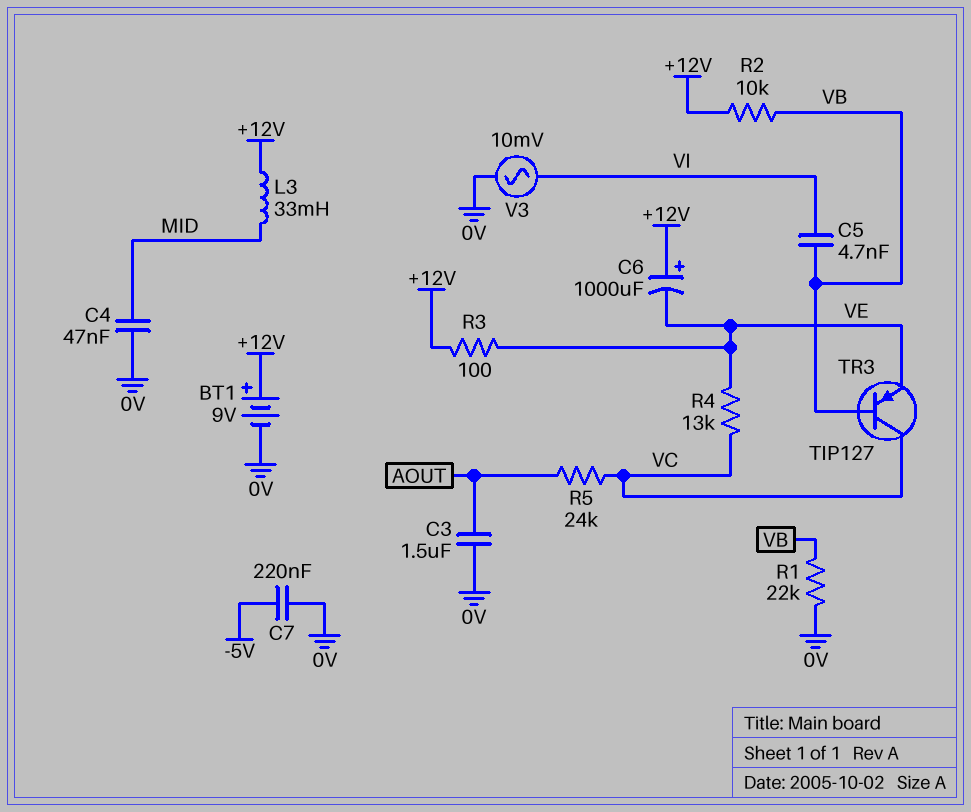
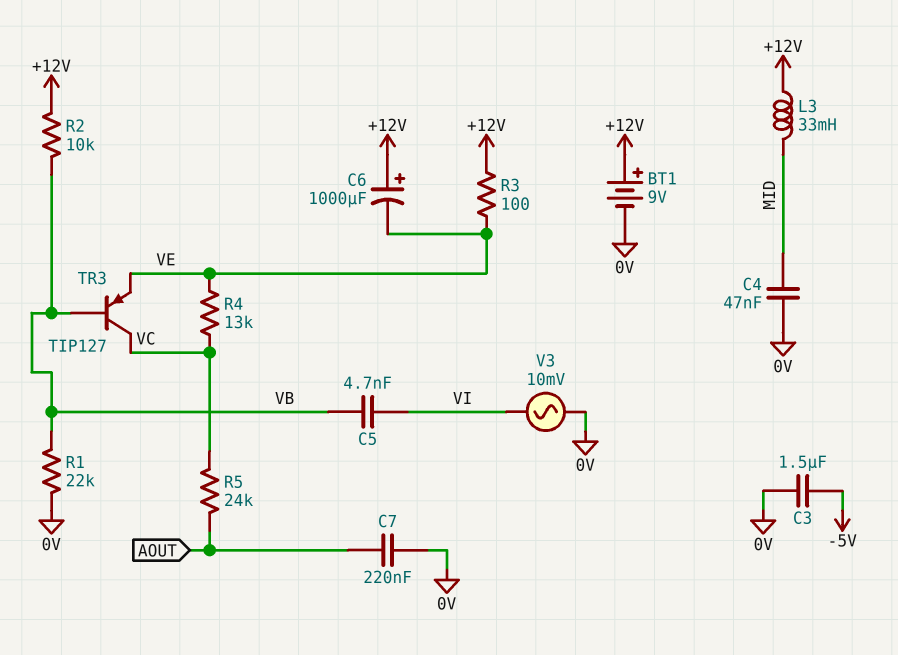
C3: 1.5uF (0V, AOUT) -> 1.5uF (-5V, 0V)
C7: 220nF (-5V, 0V) -> 220nF (0V, AOUT)

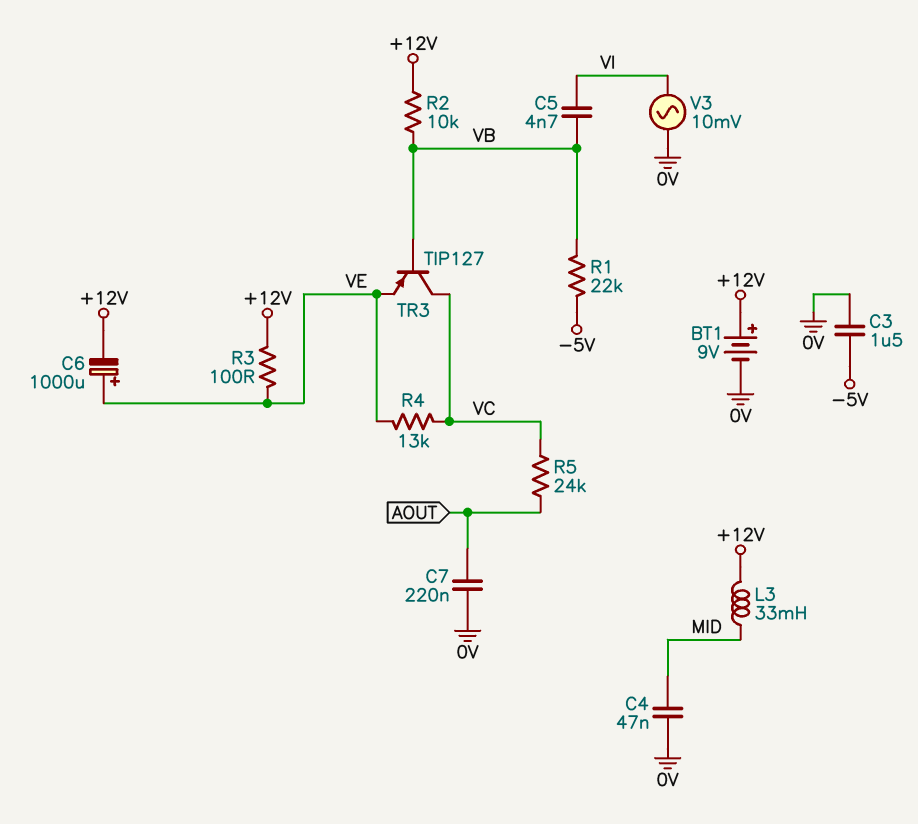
C6: 1000uF (plus +12V, minus VE) -> 1000uF (plus VE, minus +12V)
R1: 22k (0V, VB) -> 22k (-5V, VB)

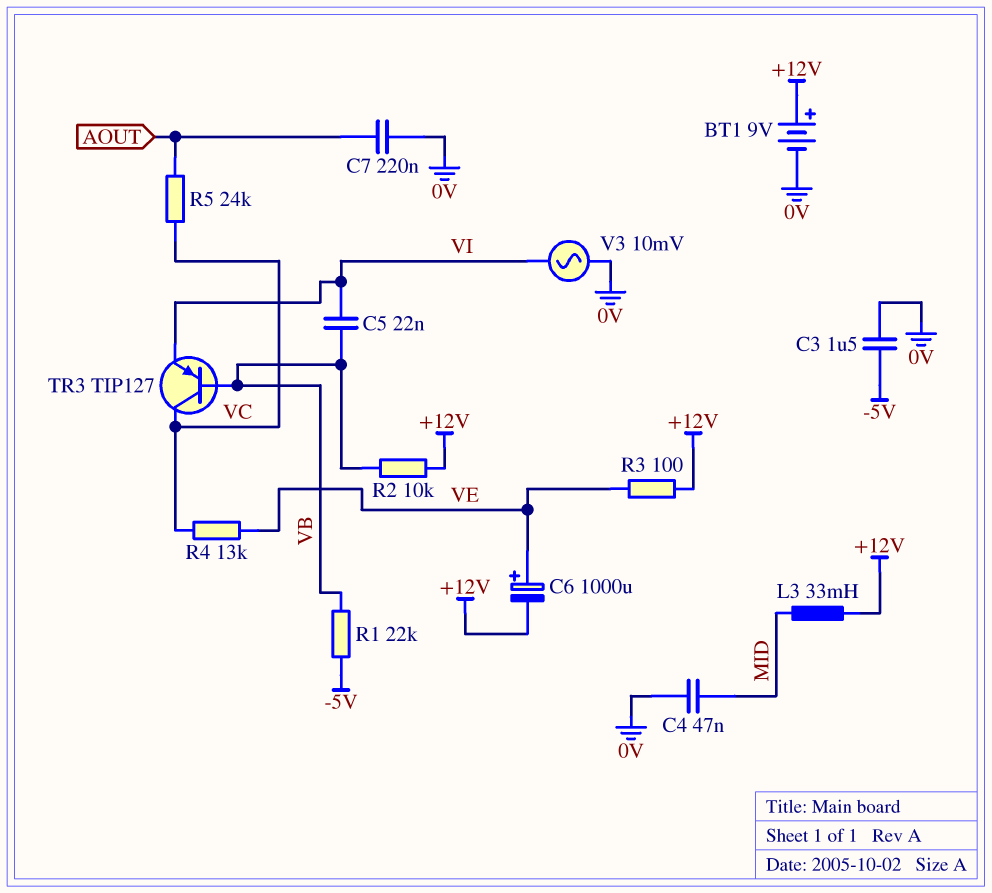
C5: 4.7nF (VB, VI) -> 22nF (VB, VI)
TR3: PNP TIP127 (B VB, C VC, E VE) -> PNP TIP127 (B VB, C VC, E VI)

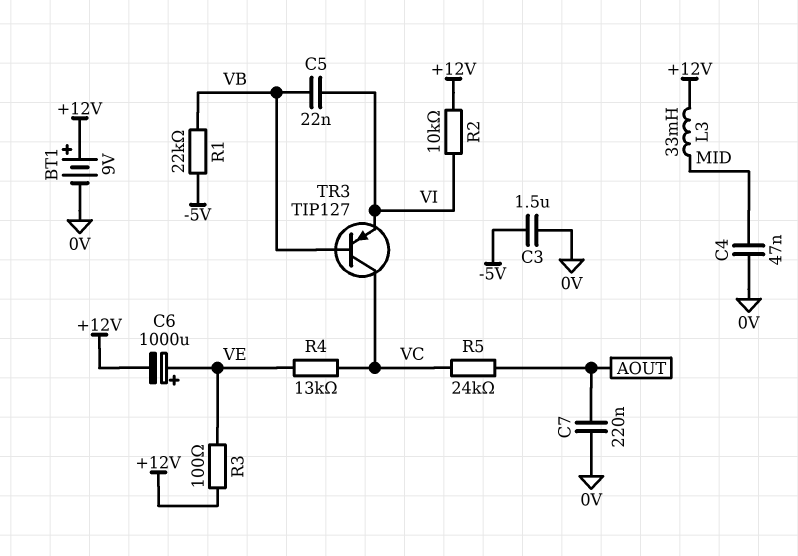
R2: 10k (+12V, VB) -> 10k (+12V, VI)
V3: AC 10mV (0V, VI) -> none

